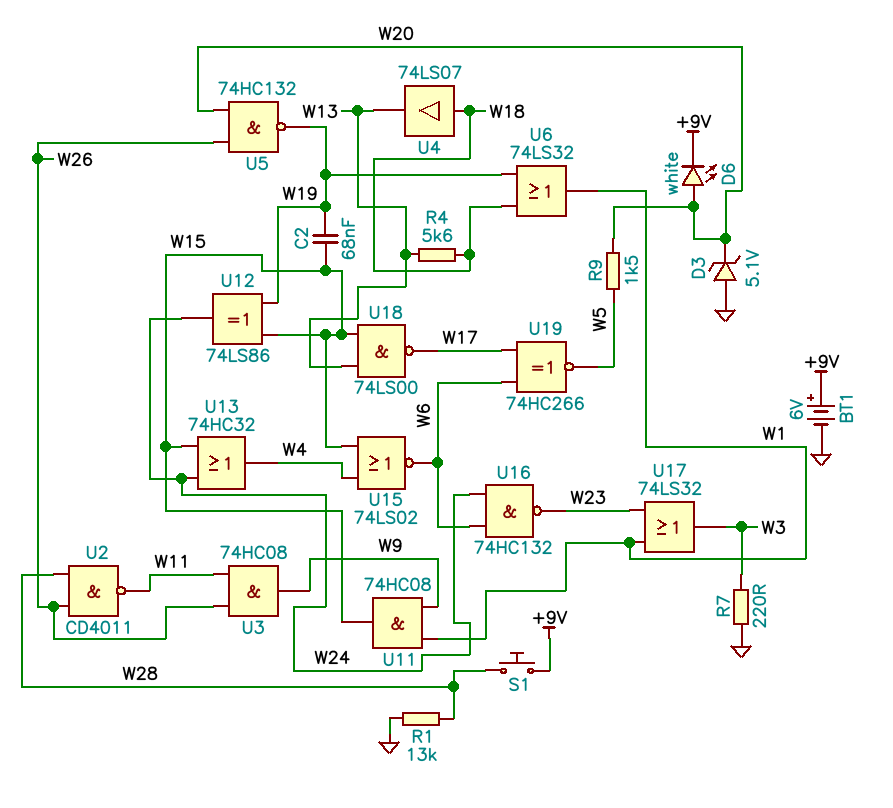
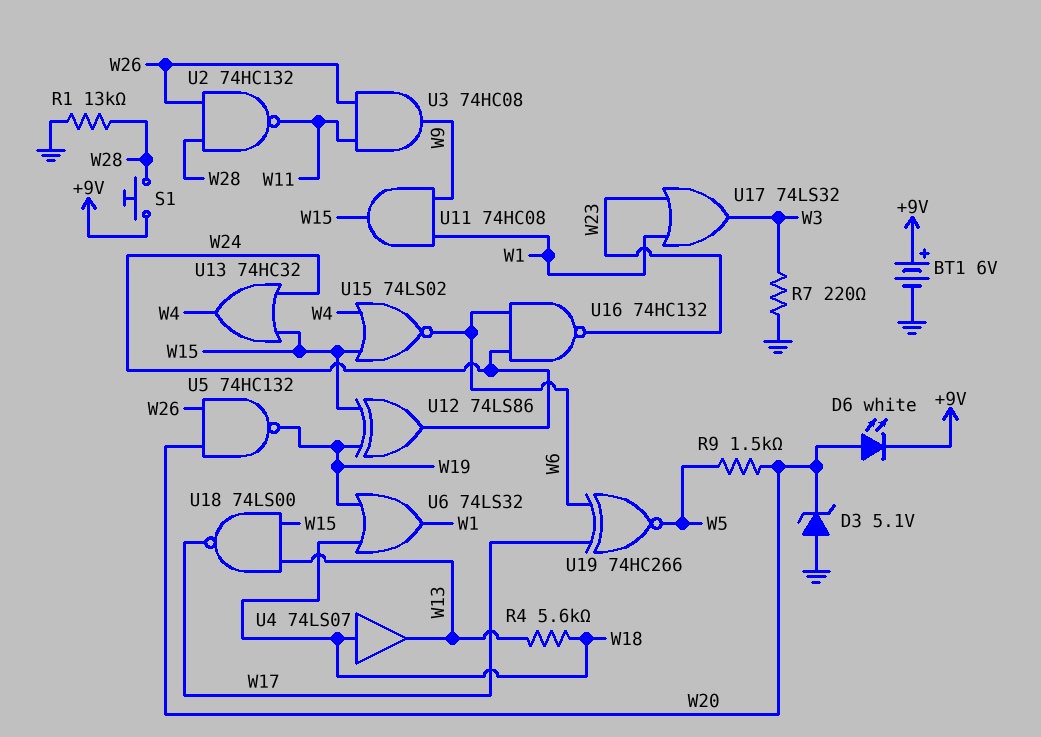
C2: 68nF (W15, W19) -> none
U2: NAND CD4011 (in W26, in W28, out W11) -> NAND 74HC132 (in W26, in W28, out W11)

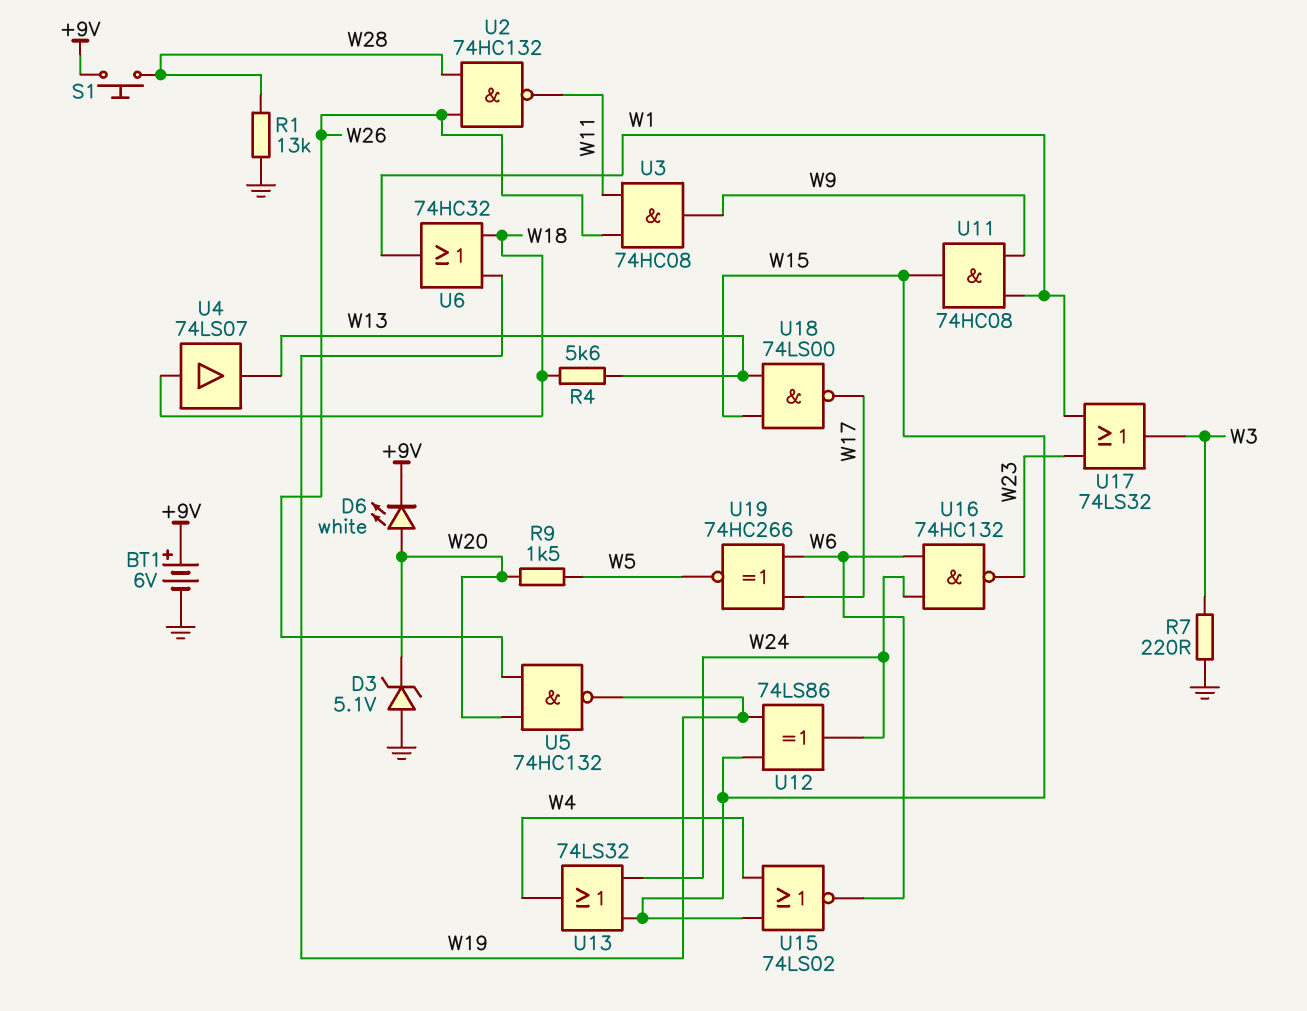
U6: OR 74LS32 (in W18, in W19, out W1) -> OR 74HC32 (in W18, in W19, out W1)
U13: OR 74HC32 (in W15, in W24, out W4) -> OR 74LS32 (in W15, in W24, out W4)

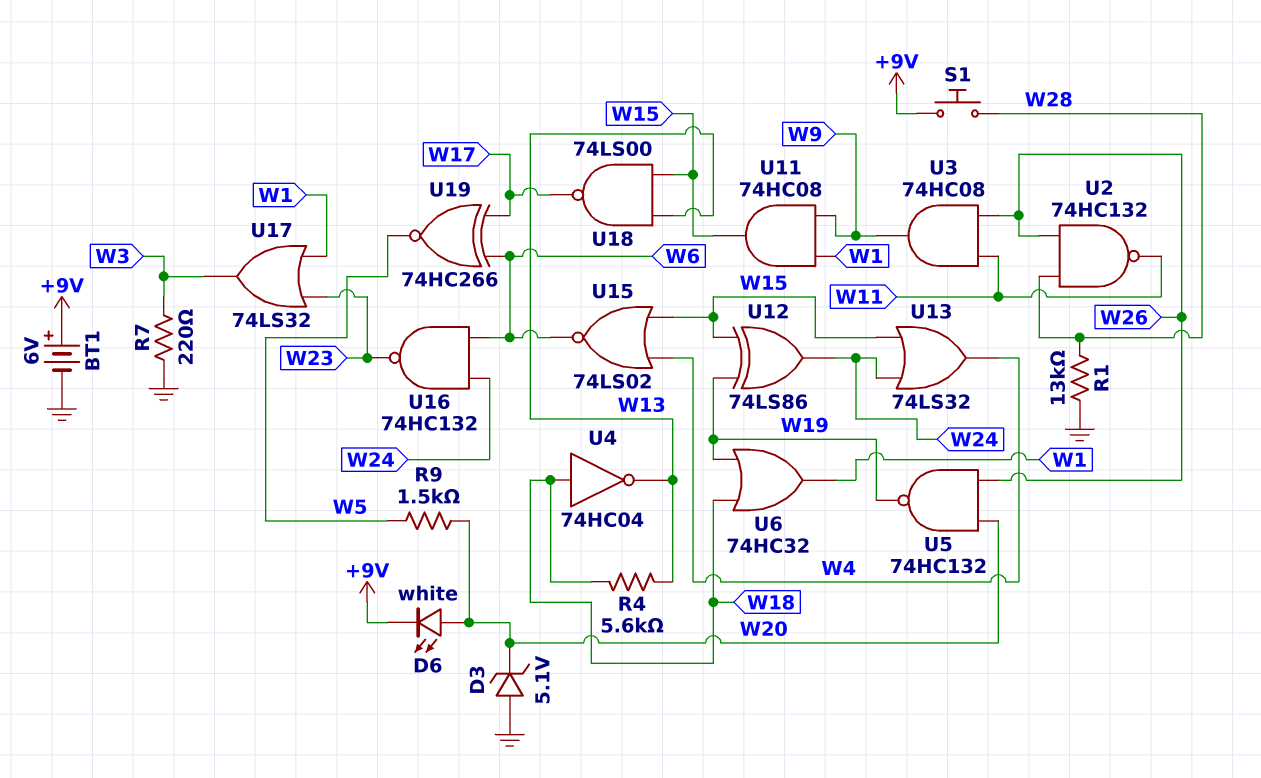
U4: buffer 74LS07 (in W18, out W13) -> NOT 74HC04 (in W18, out W13)

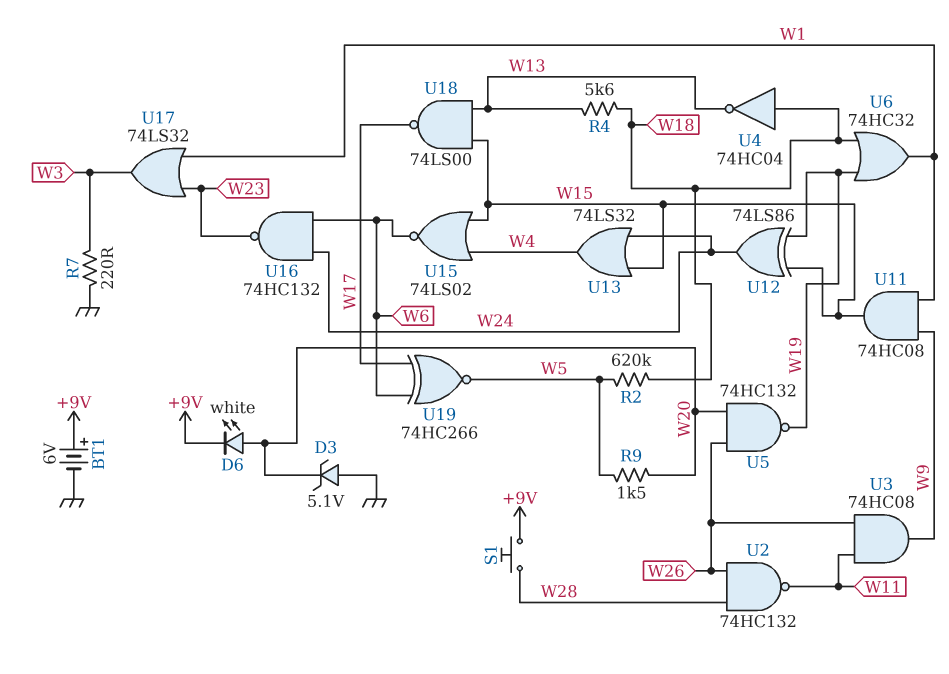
R1: 13k (GND, W28) -> none
R2: none -> 620k (W5, W18)

